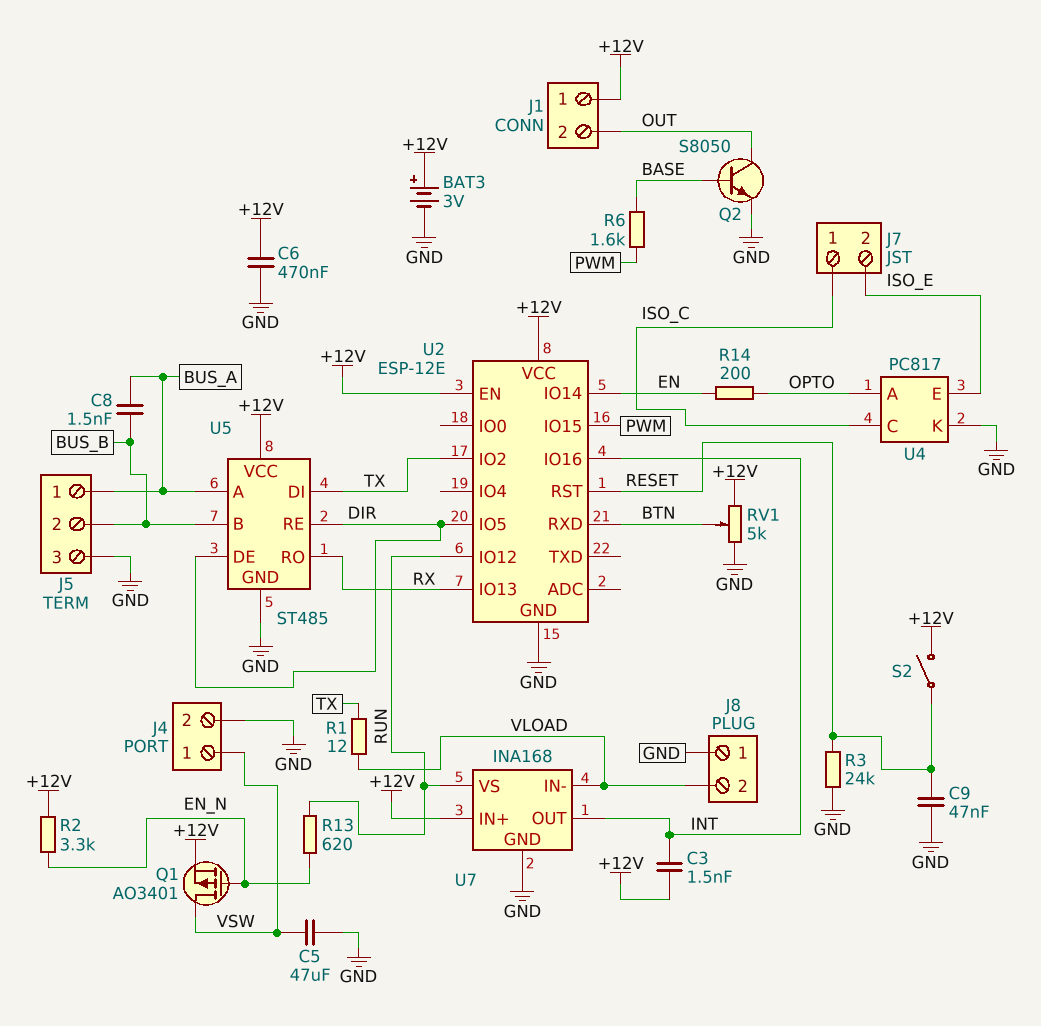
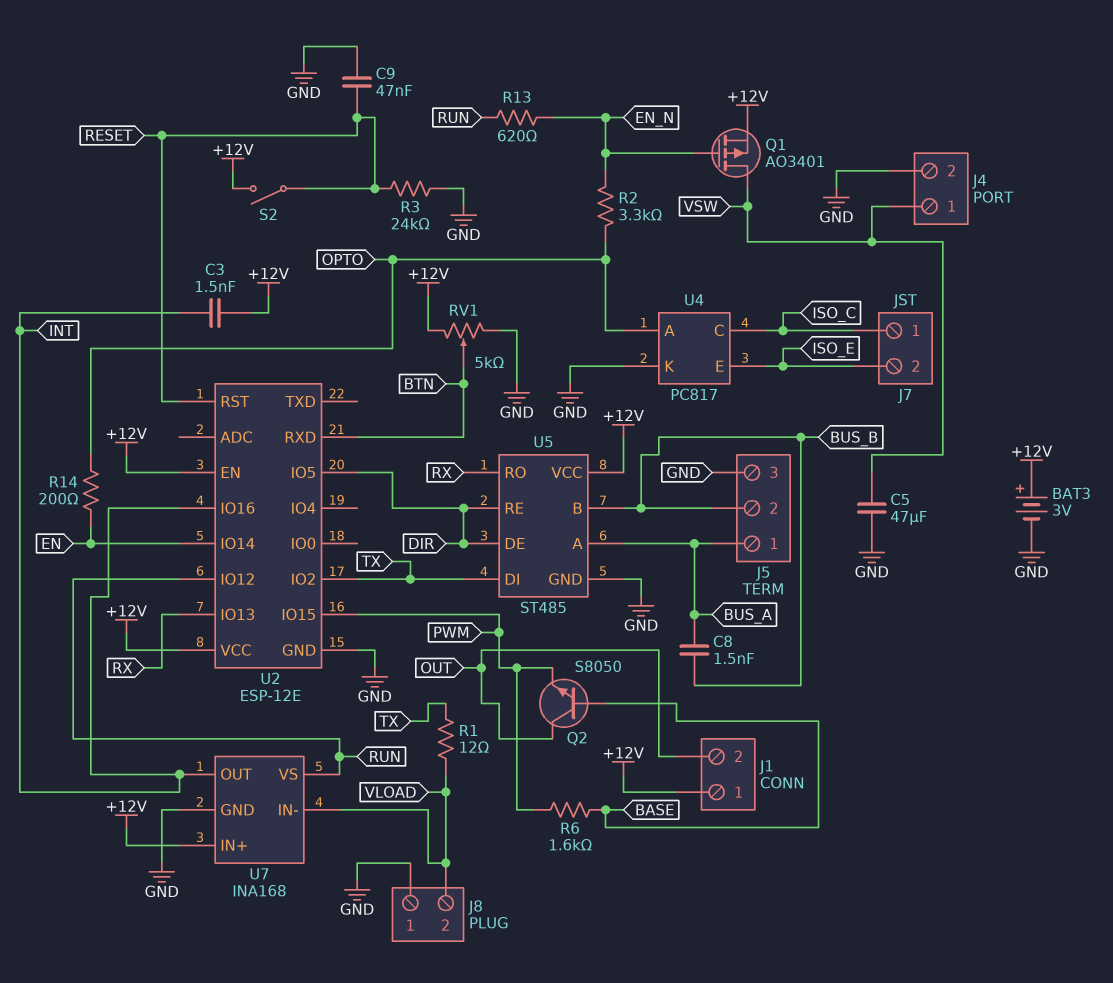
C6: 470nF (+12V, GND) -> none
Q2: NPN S8050 (B BASE, C OUT, E GND) -> NPN S8050 (B BASE, C OUT, E PWM)
R2: 3.3k (+12V, EN_N) -> 3.3k (EN_N, OPTO)

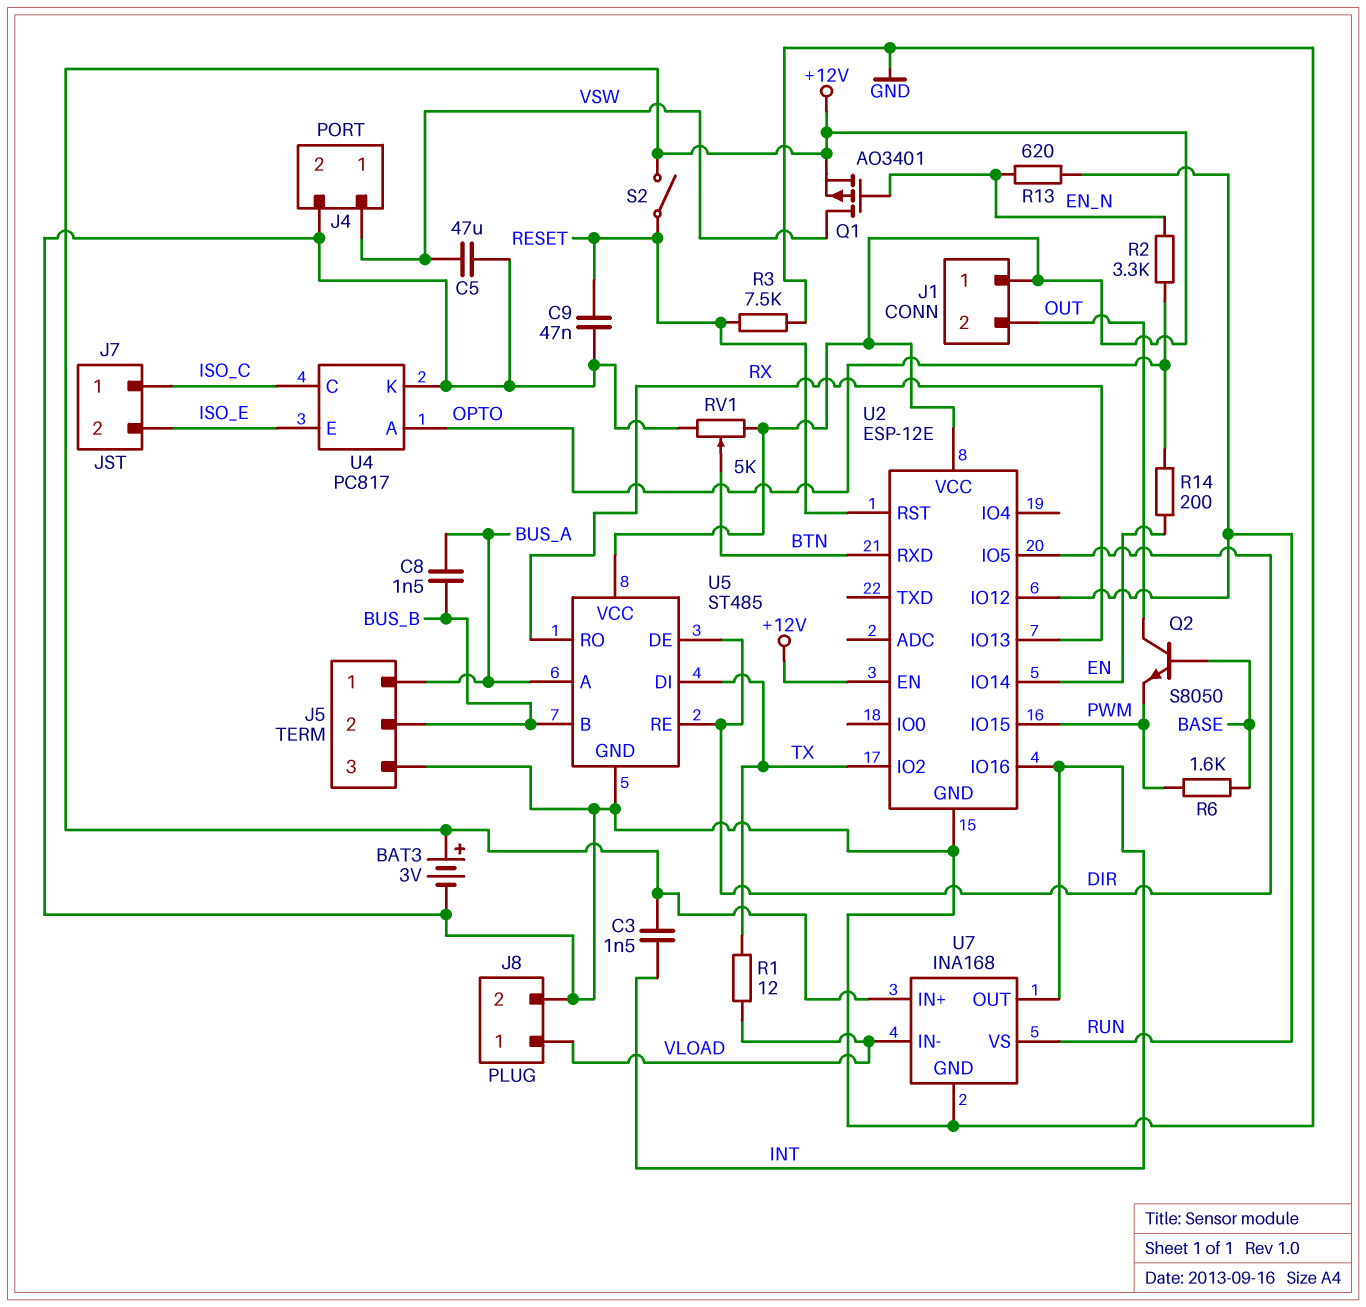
J8 pin 1: GND -> VLOAD
J8 pin 2: VLOAD -> GND
R3: 24k (GND, RESET) -> 7.5k (GND, RESET)

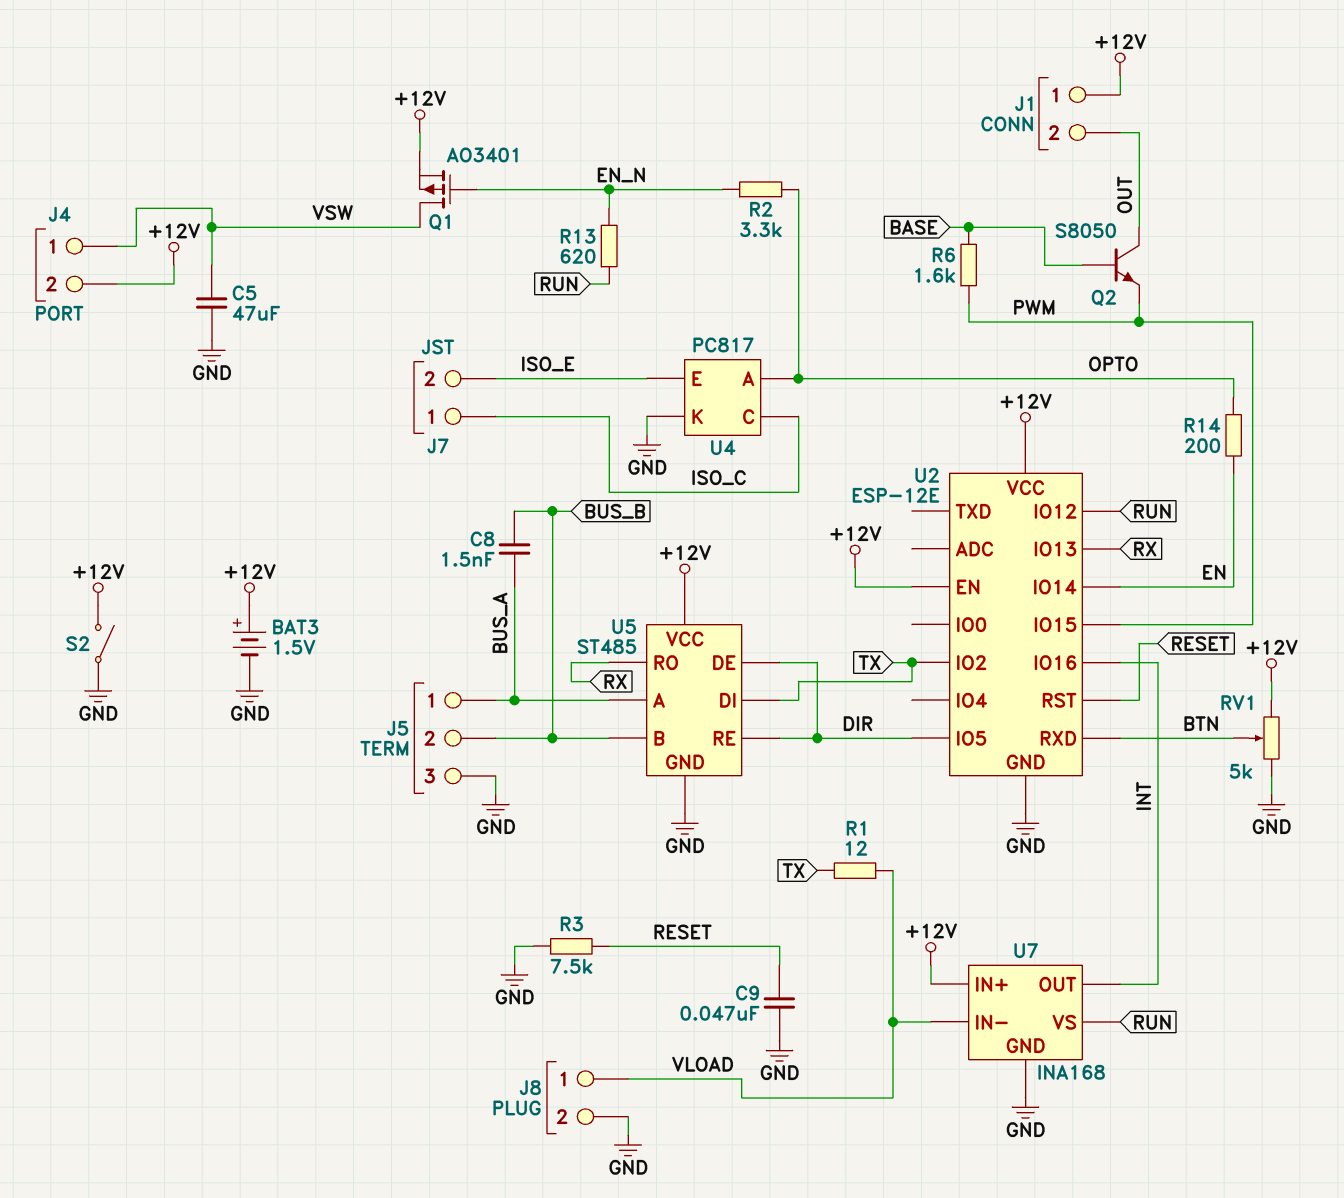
BAT3: 3V (plus +12V, minus GND) -> 1.5V (plus +12V, minus GND)
C3: 1.5nF (+12V, INT) -> none
J4 pin 2: GND -> +12V
S2: switch (+12V, RESET) -> switch (+12V, GND)

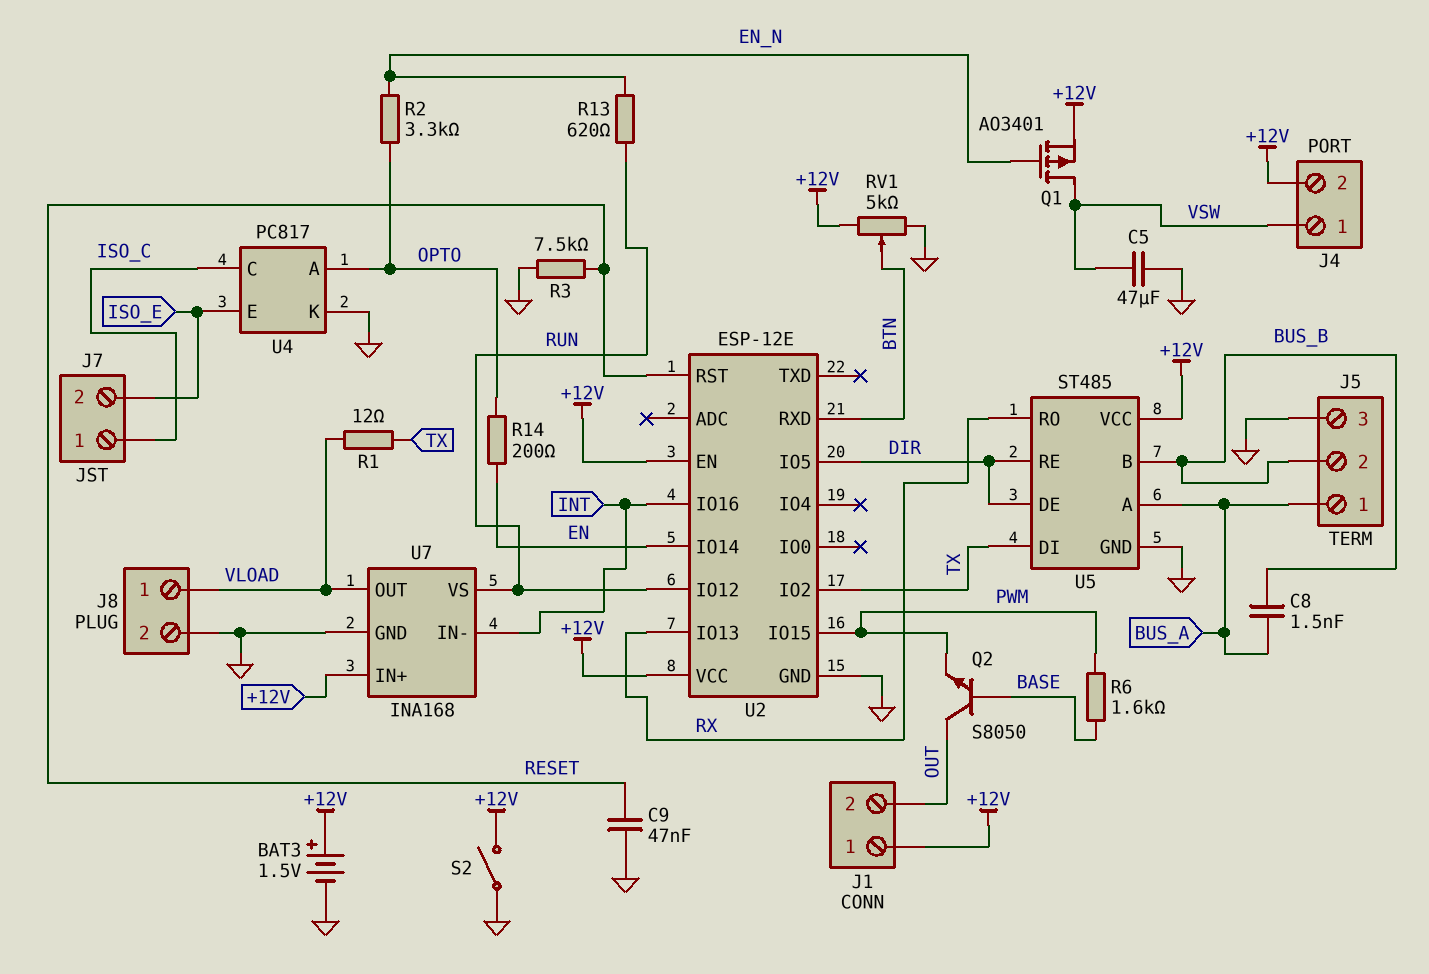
U7 pin IN-: VLOAD -> INT
U7 pin OUT: INT -> VLOAD

